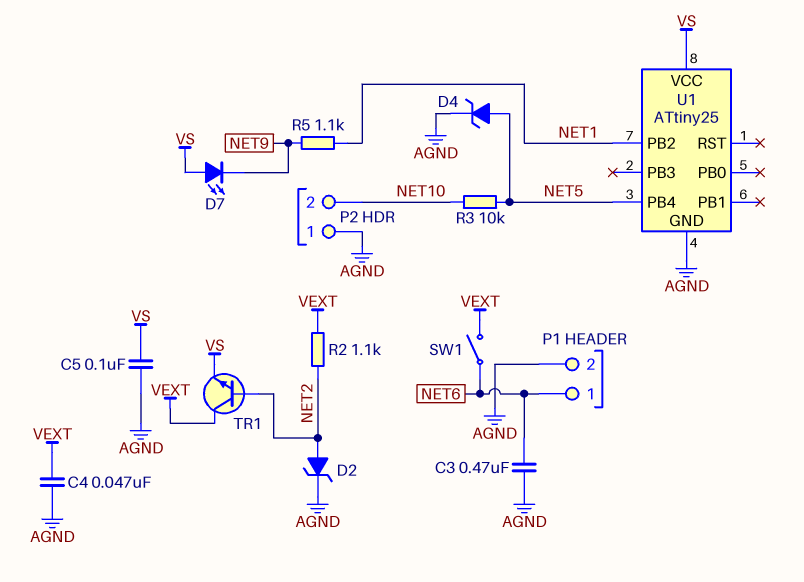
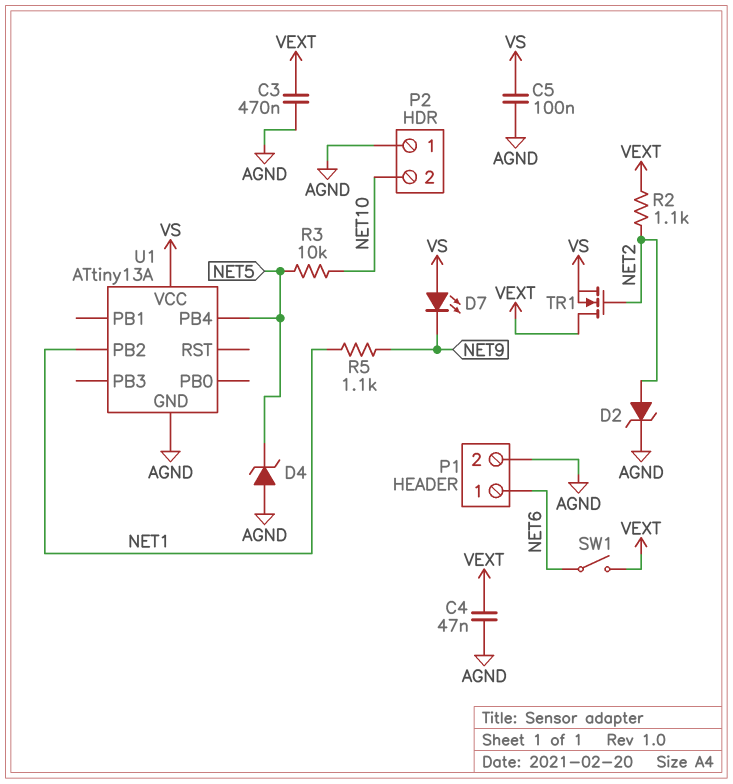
C3: 470nF (AGND, NET6) -> 470nF (AGND, VEXT)
D4: zener (A NET5, K AGND) -> zener (A AGND, K NET5)
TR1: NPN (B NET2, C VEXT, E VS) -> NMOS (G NET2, D VEXT, S VS)
U1: ATtiny25 -> ATtiny13A

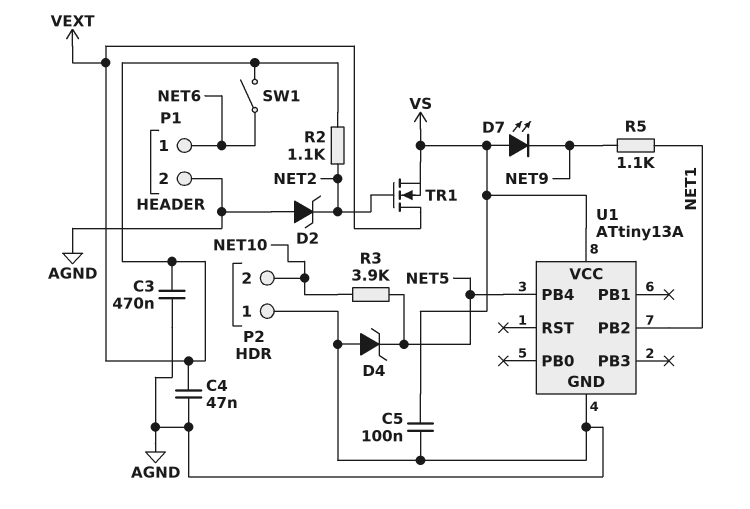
D2: zener (A NET2, K AGND) -> zener (A AGND, K NET2)
R3: 10k (NET5, NET10) -> 3.9k (NET5, NET10)

